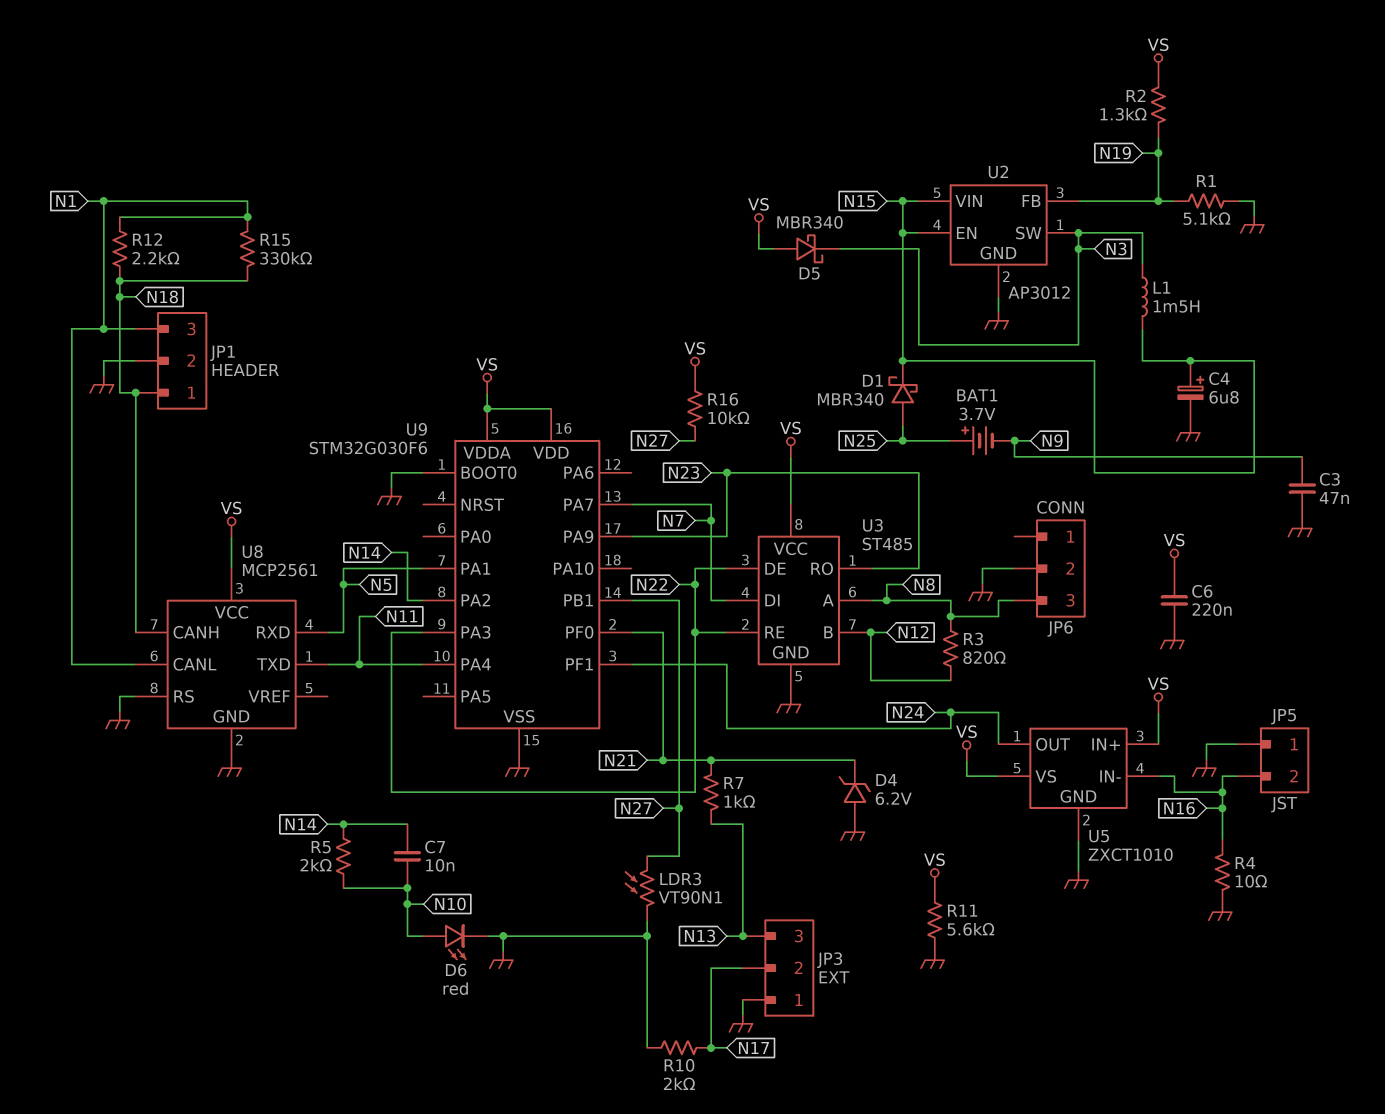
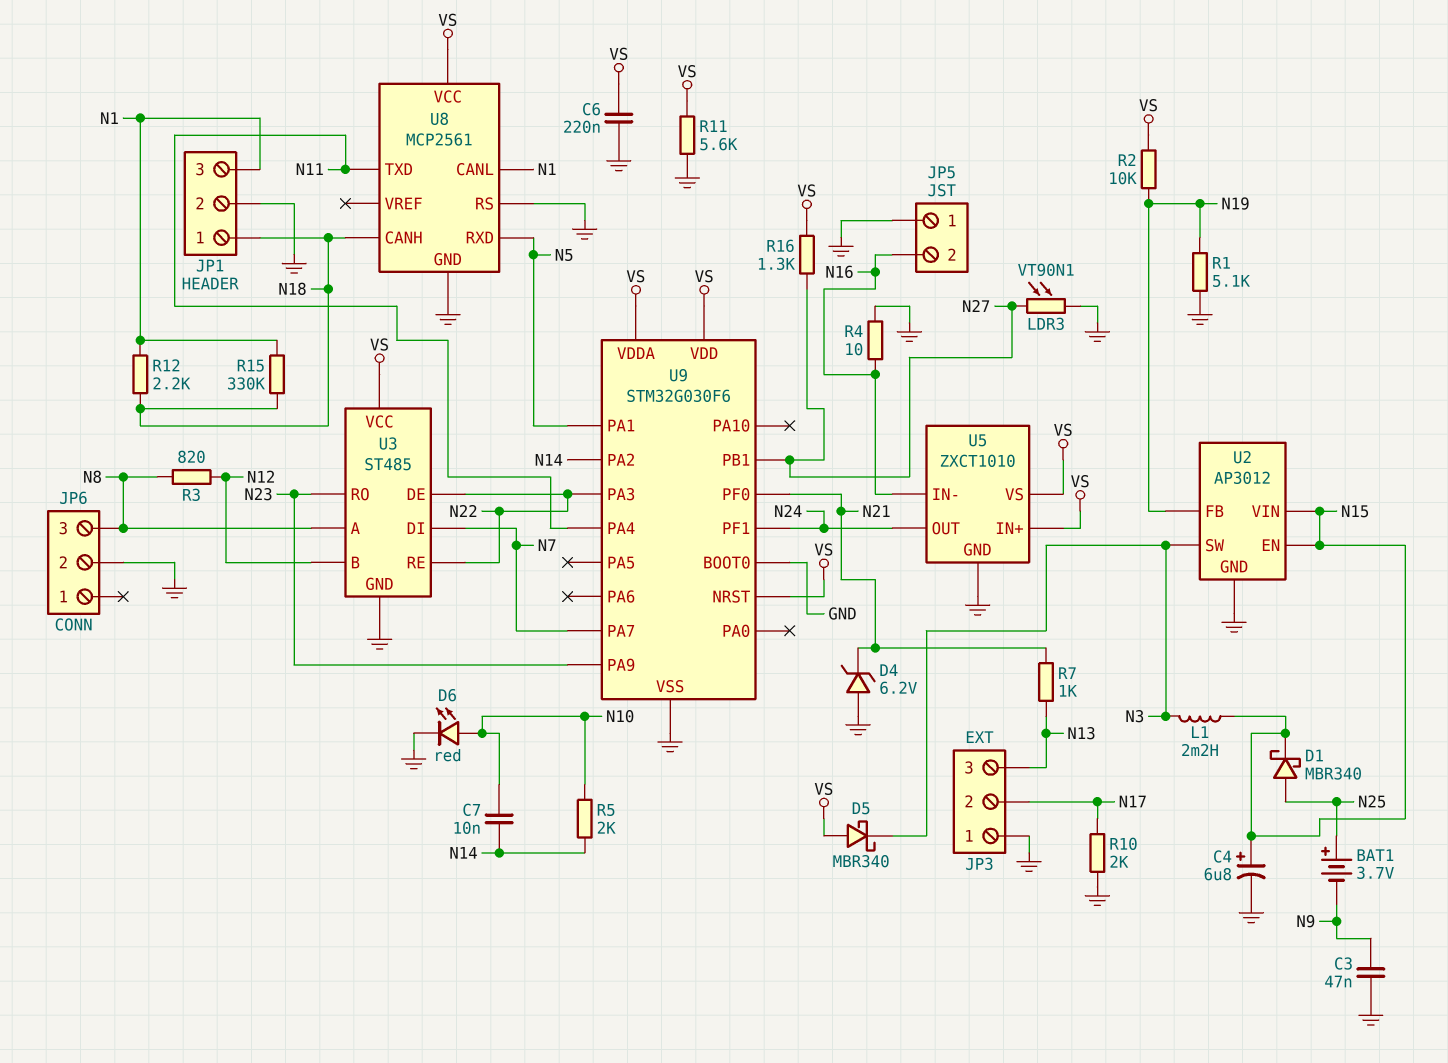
L1: 1.5mH (N3, N15) -> 2.2mH (N3, N15)
R2: 1.3k (N19, VS) -> 10k (N19, VS)
R16: 10k (N27, VS) -> 1.3k (N27, VS)
U9 pin NRST: none -> VS

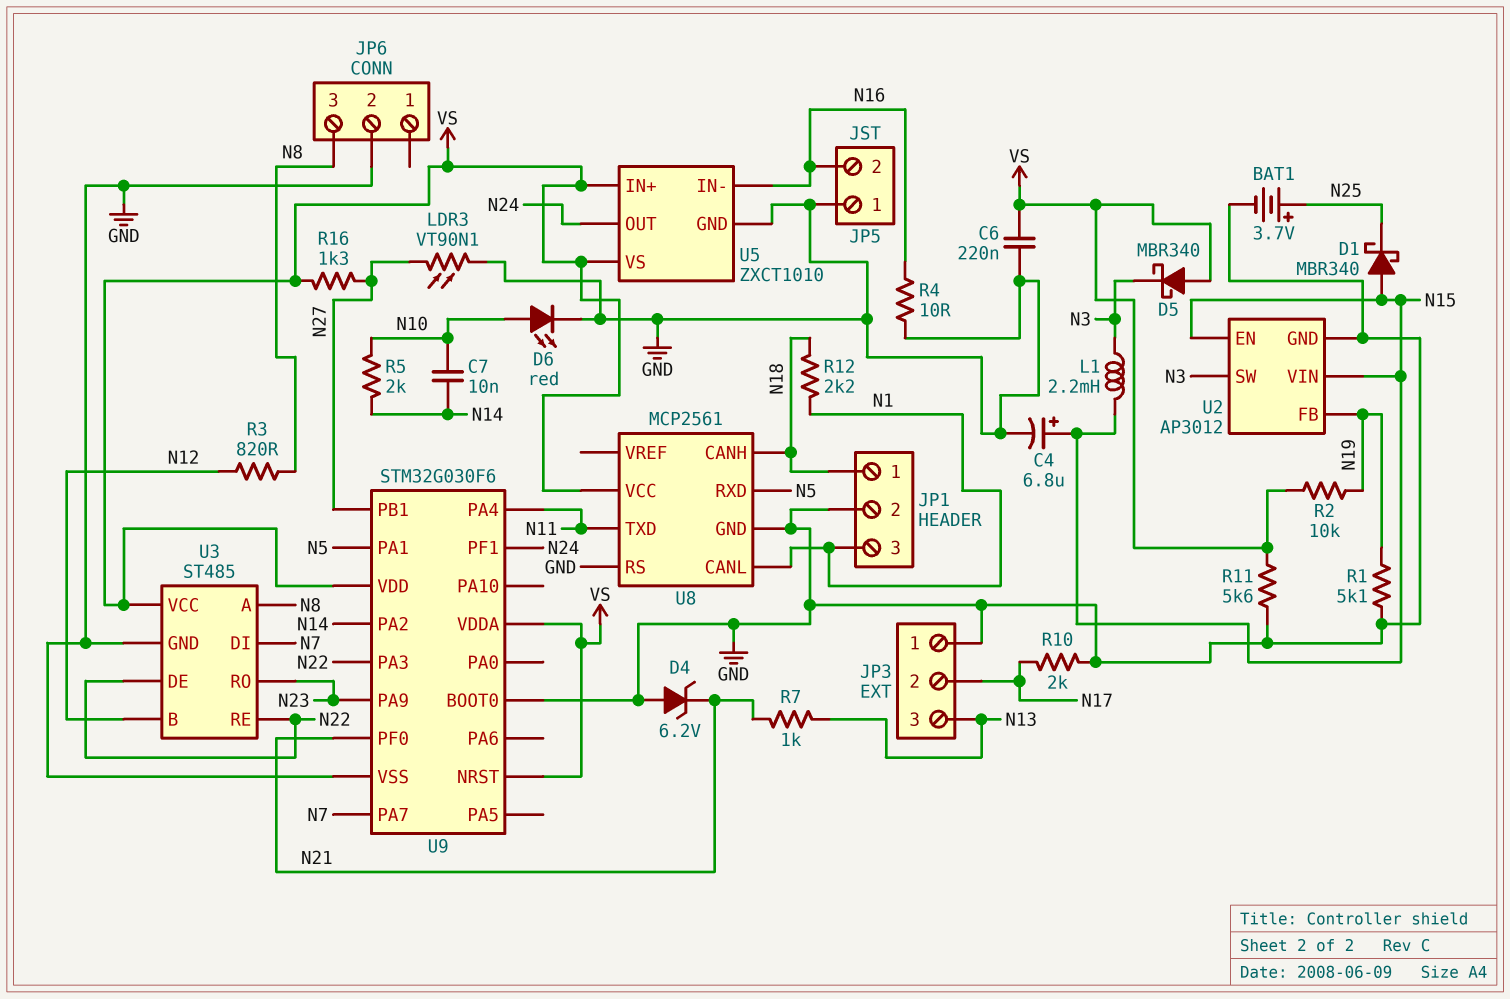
BAT1: 3.7V (plus N25, minus N9) -> 3.7V (plus N25, minus GND)
C3: 47nF (GND, N9) -> none
D1: schottky MBR340 (A N25, K N15) -> schottky MBR340 (A N15, K N25)
R15: 330k (N1, N18) -> none

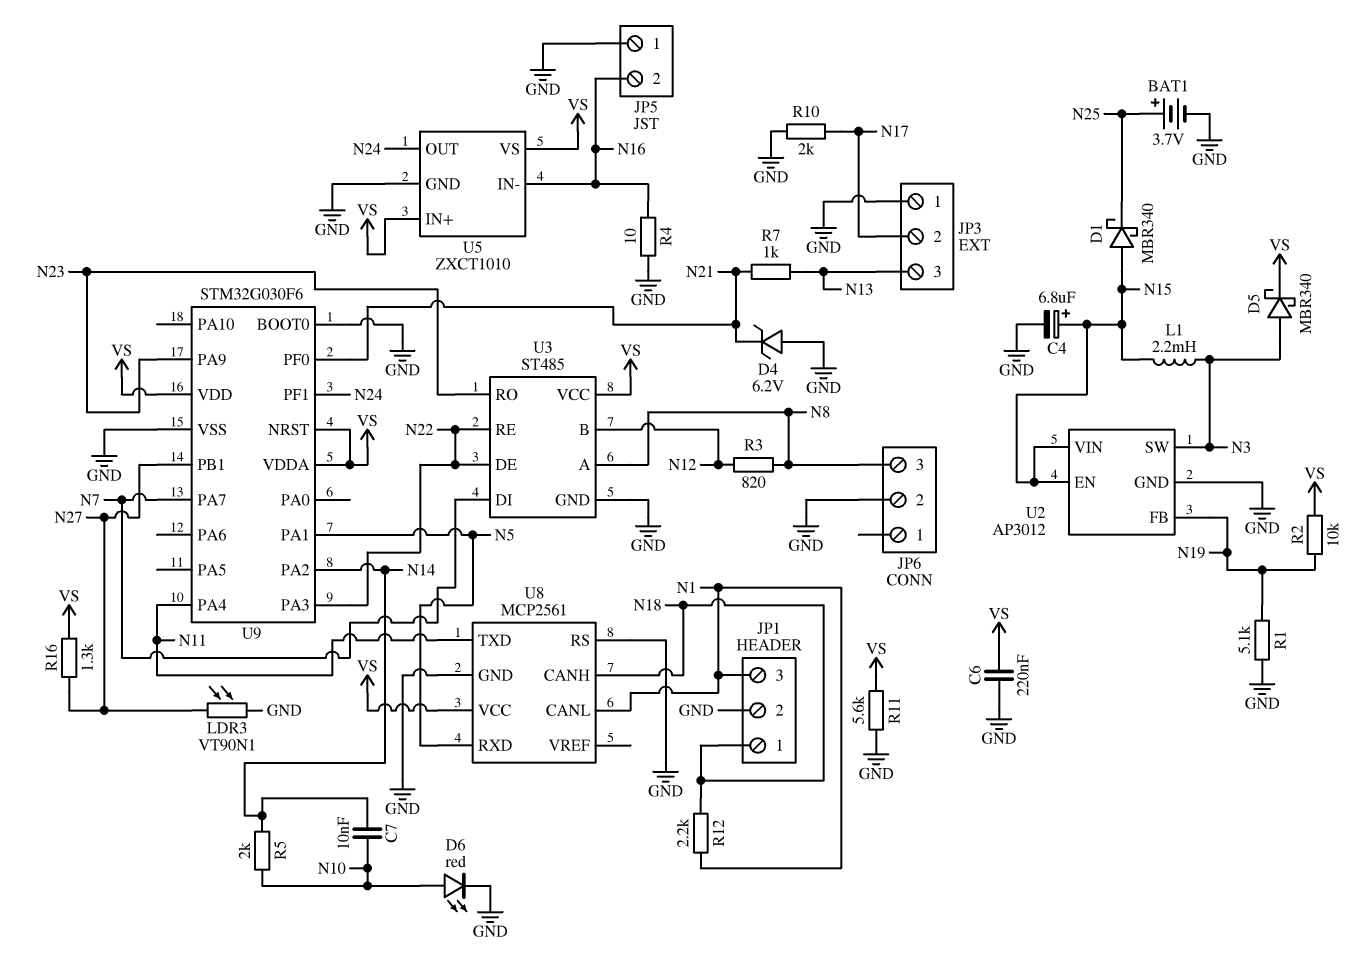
D5: schottky MBR340 (A VS, K N3) -> schottky MBR340 (A N3, K VS)

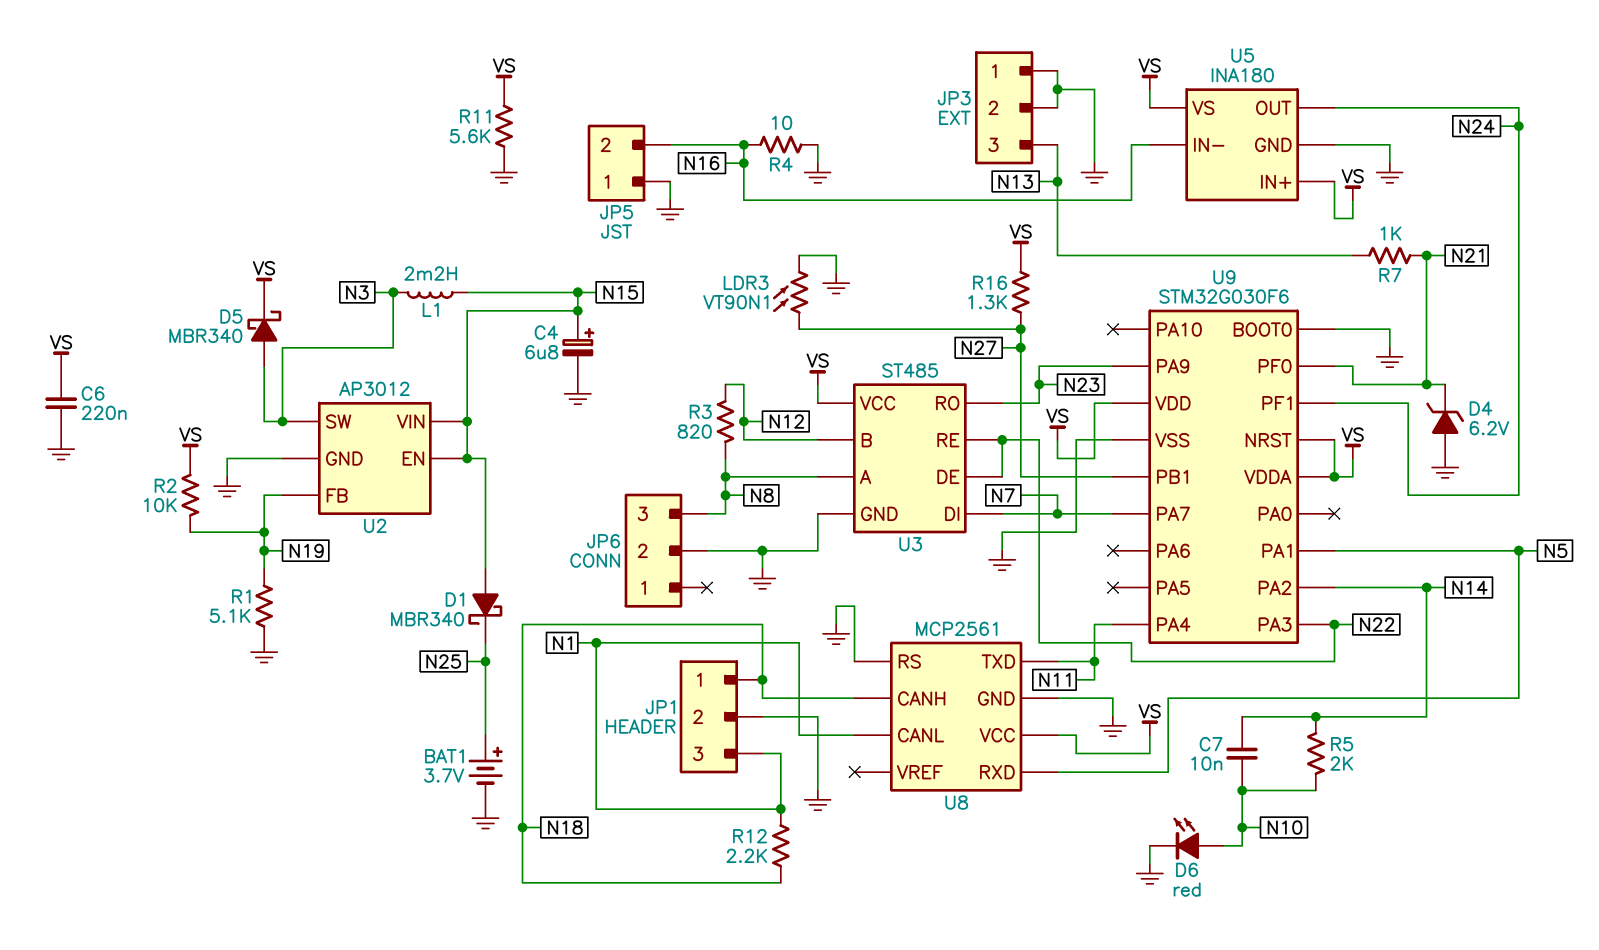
JP3 pin 2: N17 -> GND
R10: 2k (GND, N17) -> none
U5: ZXCT1010 -> INA180

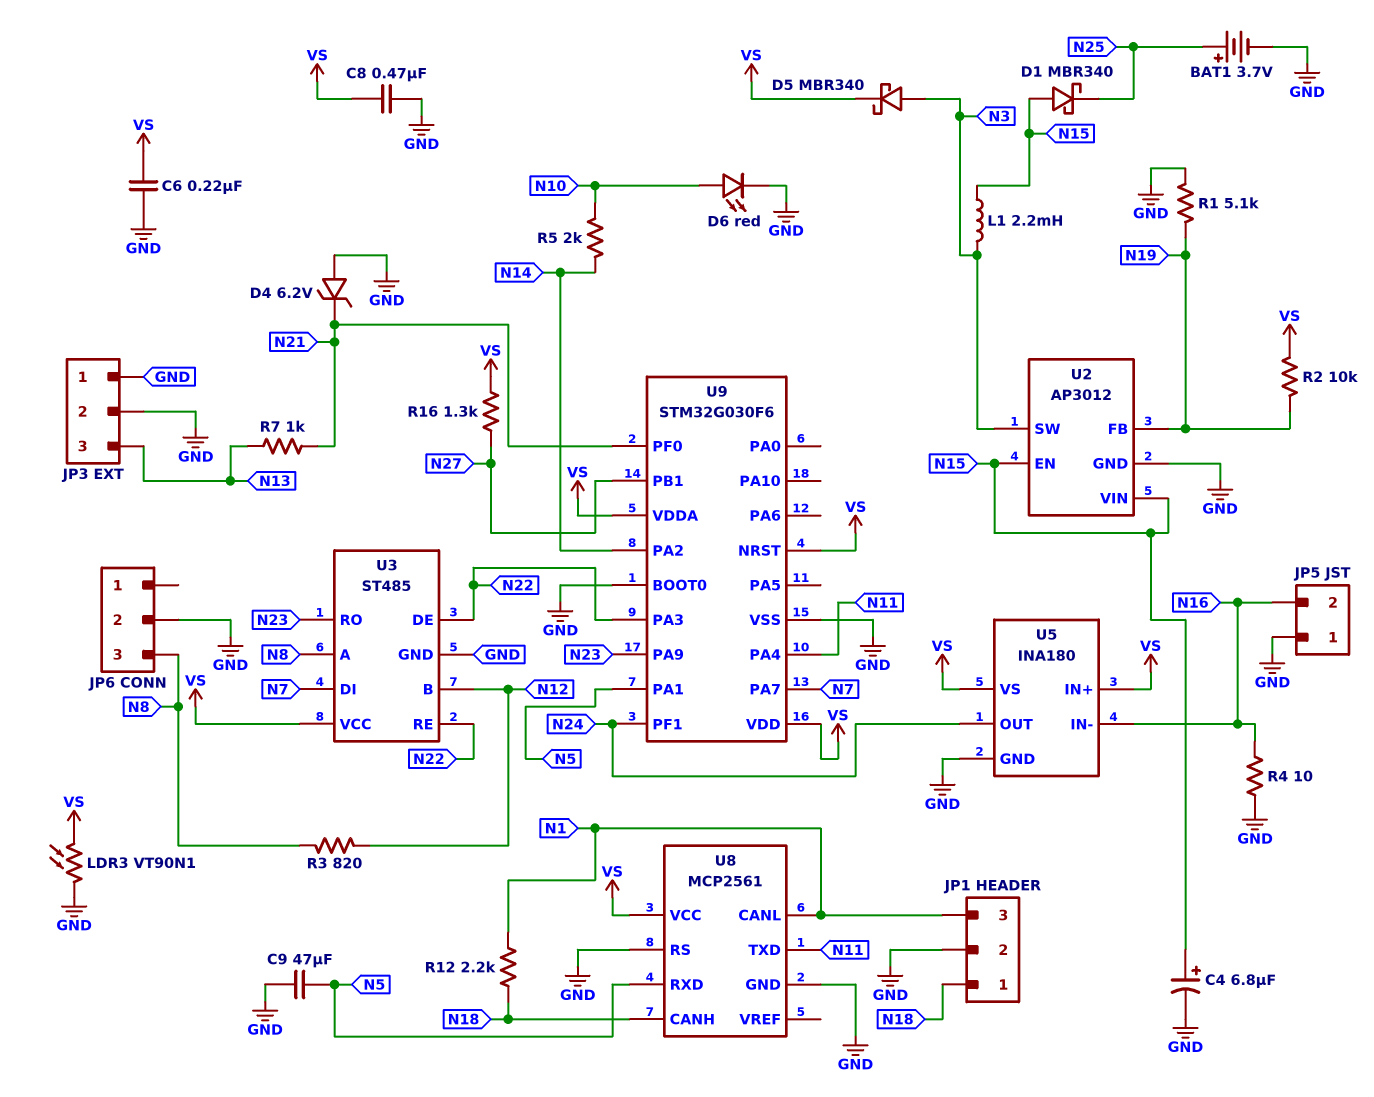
C7: 10nF (N10, N14) -> none
C8: none -> 470nF (GND, VS)
C9: none -> 47uF (GND, N5)
LDR3: VT90N1 (GND, N27) -> VT90N1 (GND, VS)
R11: 5.6k (GND, VS) -> none

